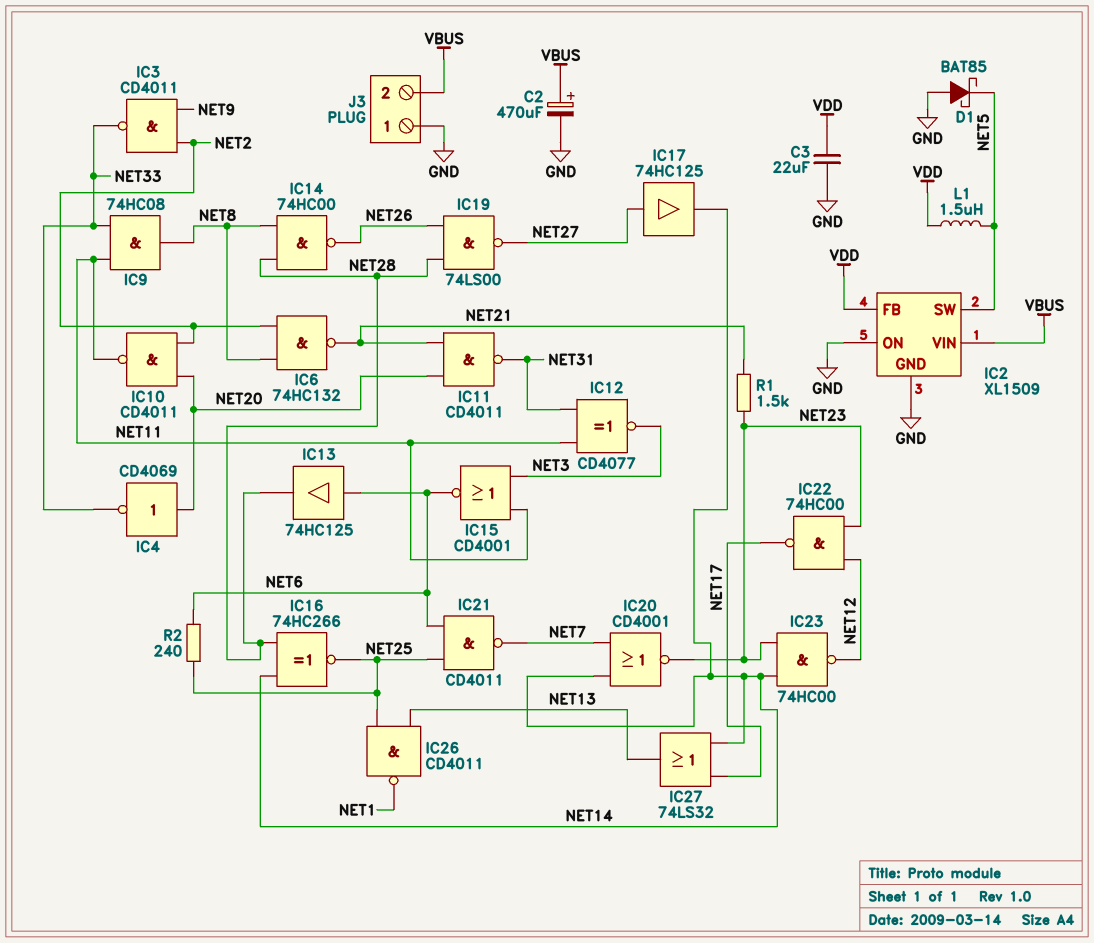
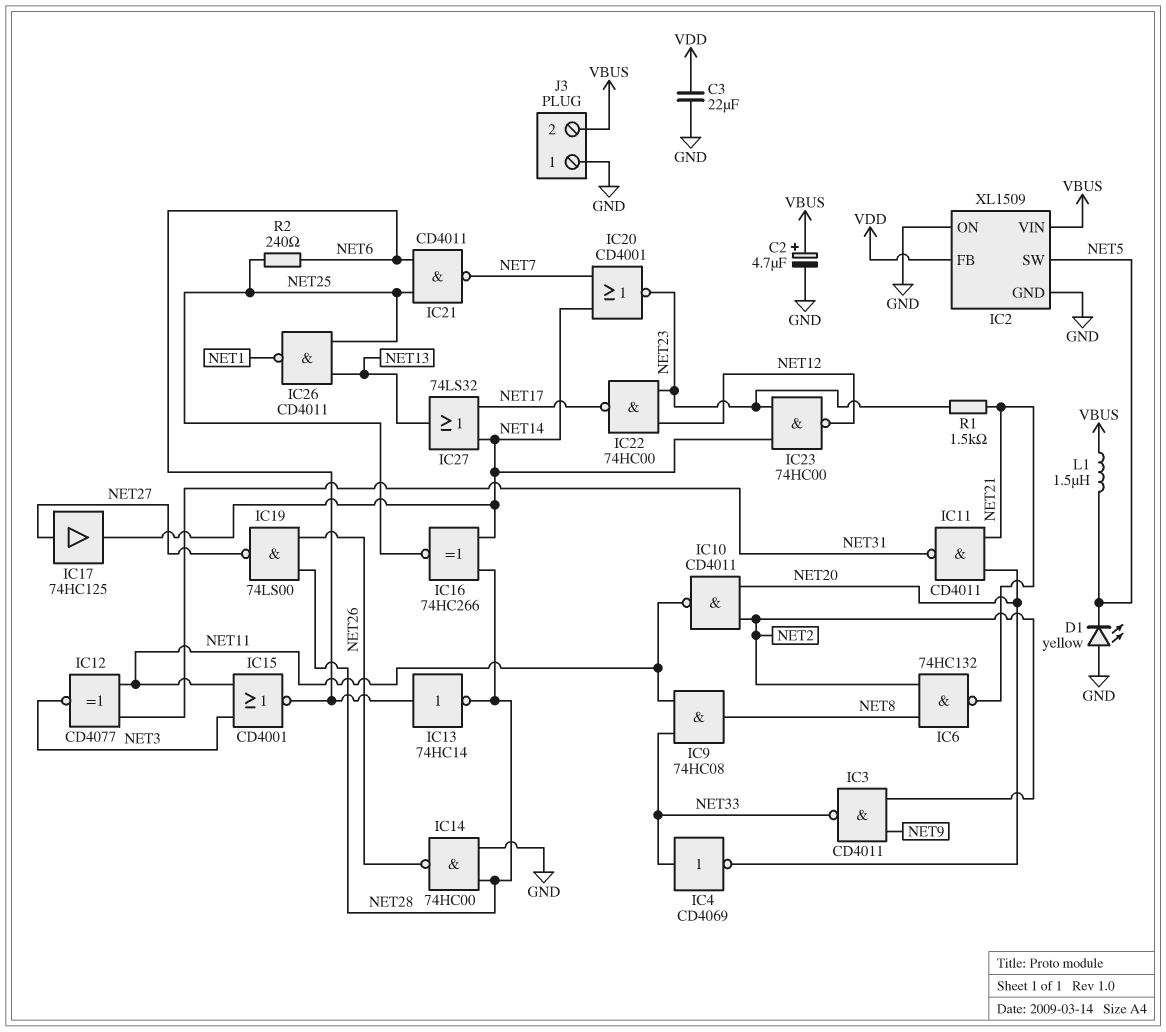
C2: 470uF (plus VBUS, minus GND) -> 4.7uF (plus VBUS, minus GND)
D1: schottky BAT85 (A GND, K NET5) -> LED yellow (A GND, K NET5)
IC4: NOT CD4069 (in NET20, out NET33) -> NOT CD4069 (in NET33, out NET20)
IC13: buffer 74HC125 (in NET6, out NET28) -> NOT 74HC14 (in NET6, out NET28)
IC14: NAND 74HC00 (in NET8, in NET28, out NET26) -> NAND 74HC00 (in GND, in NET28, out NET26)
L1: 1.5uH (NET5, VDD) -> 1.5uH (NET5, VBUS)

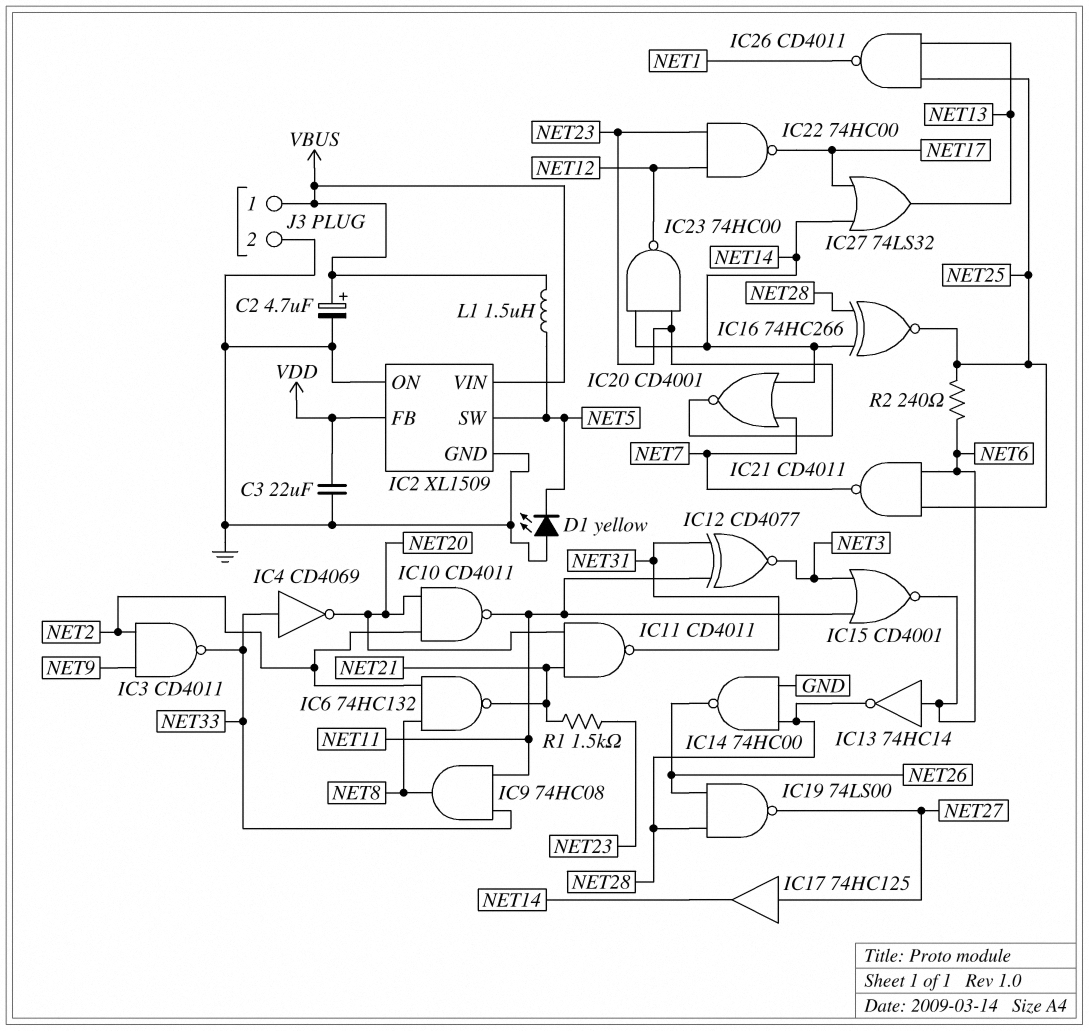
J3 pin 1: GND -> VBUS
J3 pin 2: VBUS -> GND

